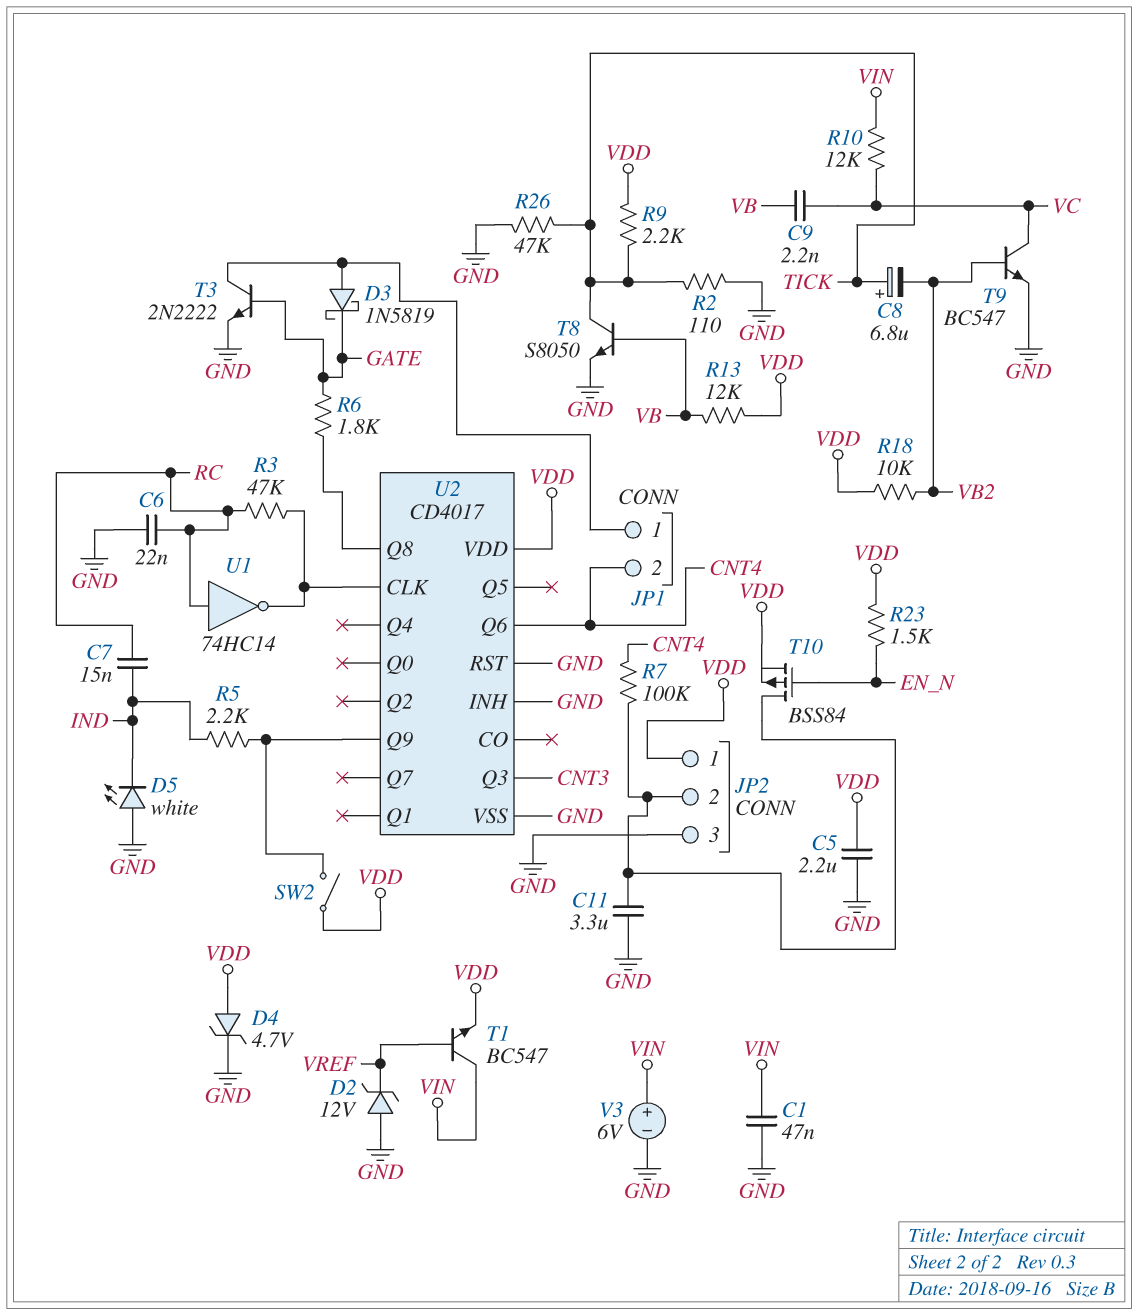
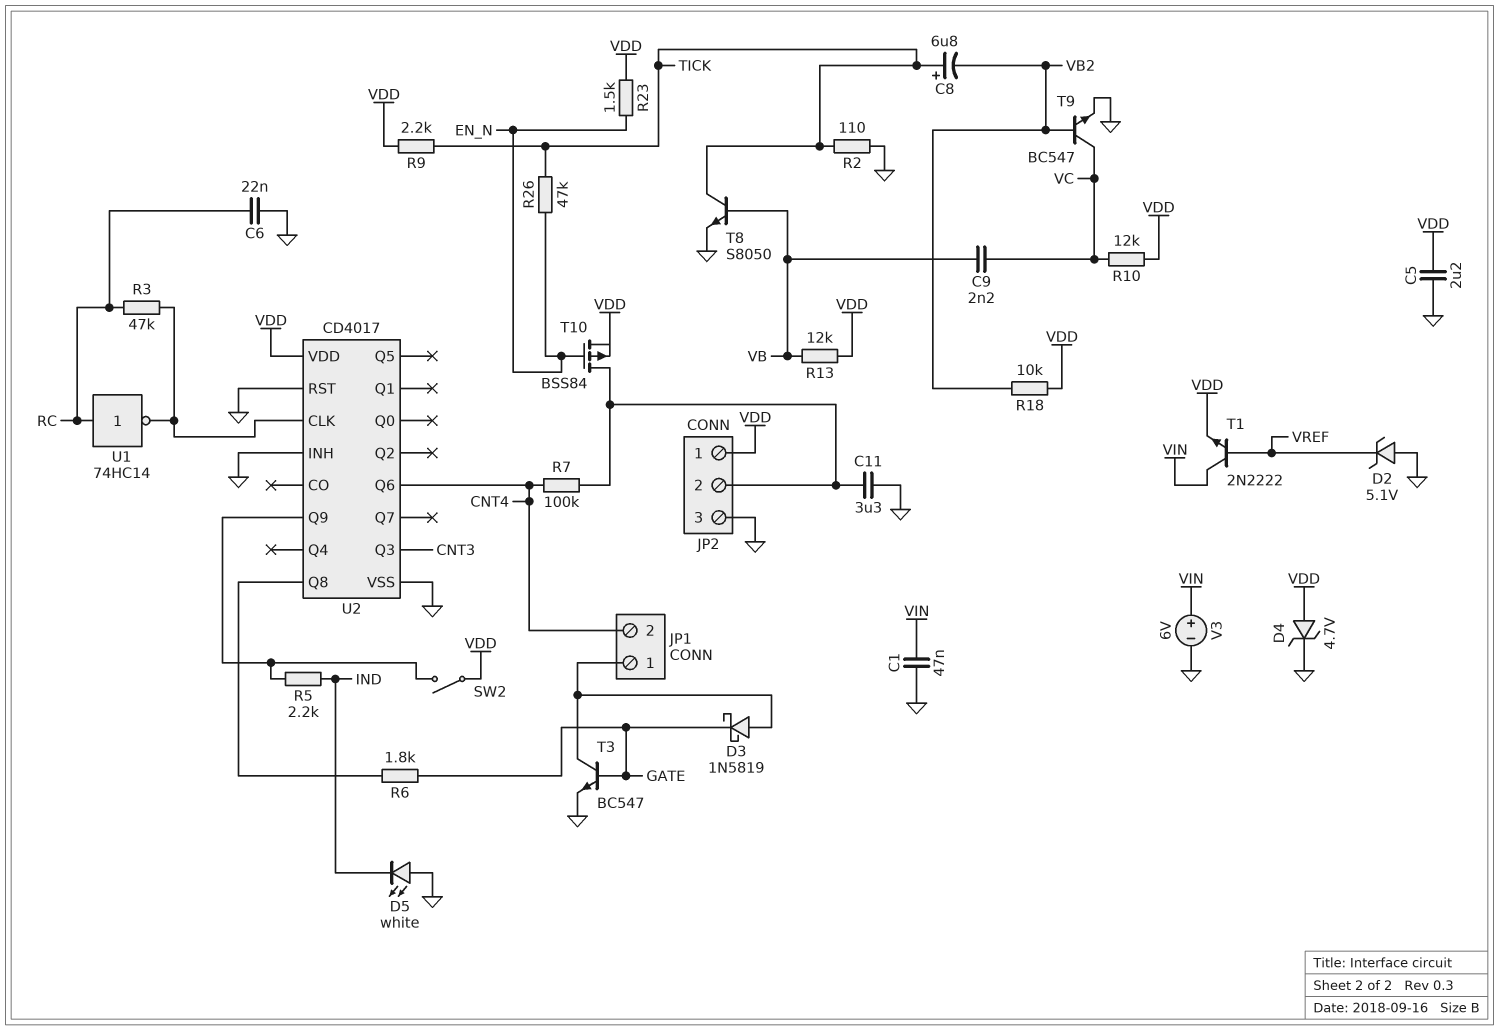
C7: 15nF (IND, RC) -> none
D2: zener 12V (A GND, K VREF) -> zener 5.1V (A GND, K VREF)
R10: 12k (VC, VIN) -> 12k (VC, VDD)
R26: 47k (GND, TICK) -> 47k (EN_N, TICK)
T1: NPN BC547 (B VREF, C VIN, E VDD) -> NPN 2N2222 (B VREF, C VIN, E VDD)
T3: NPN 2N2222 (B GATE, C JP1/1, E GND) -> NPN BC547 (B GATE, C JP1/1, E GND)

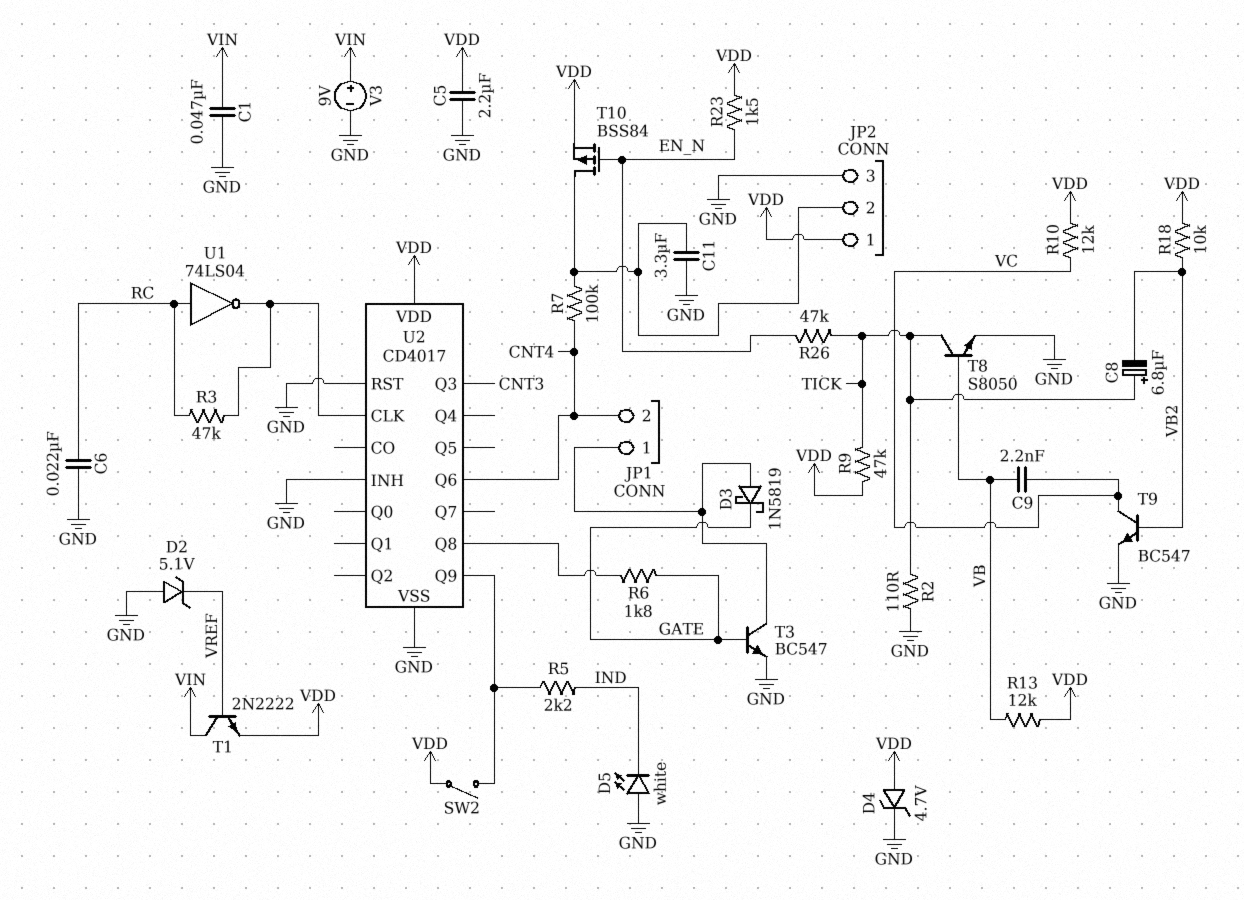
R9: 2.2k (TICK, VDD) -> 47k (TICK, VDD)
U1: NOT 74HC14 (in RC, out U2/CLK) -> NOT 74LS04 (in RC, out U2/CLK)
V3: 6V (plus VIN, minus GND) -> 9V (plus VIN, minus GND)

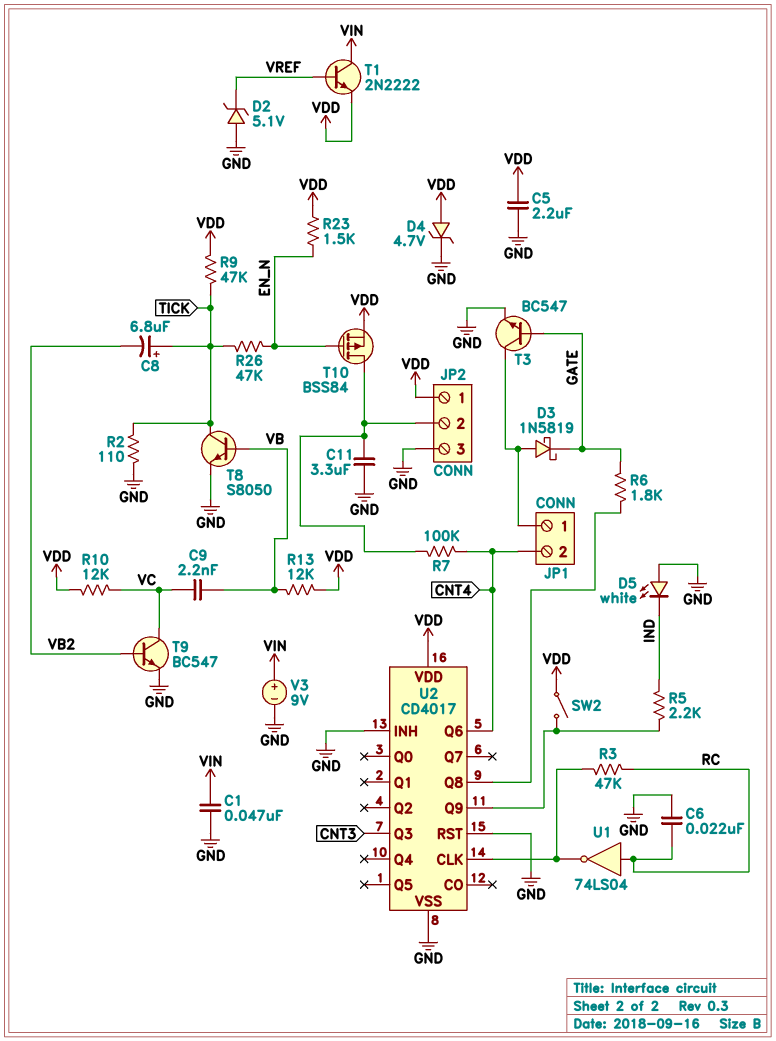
R18: 10k (VB2, VDD) -> none

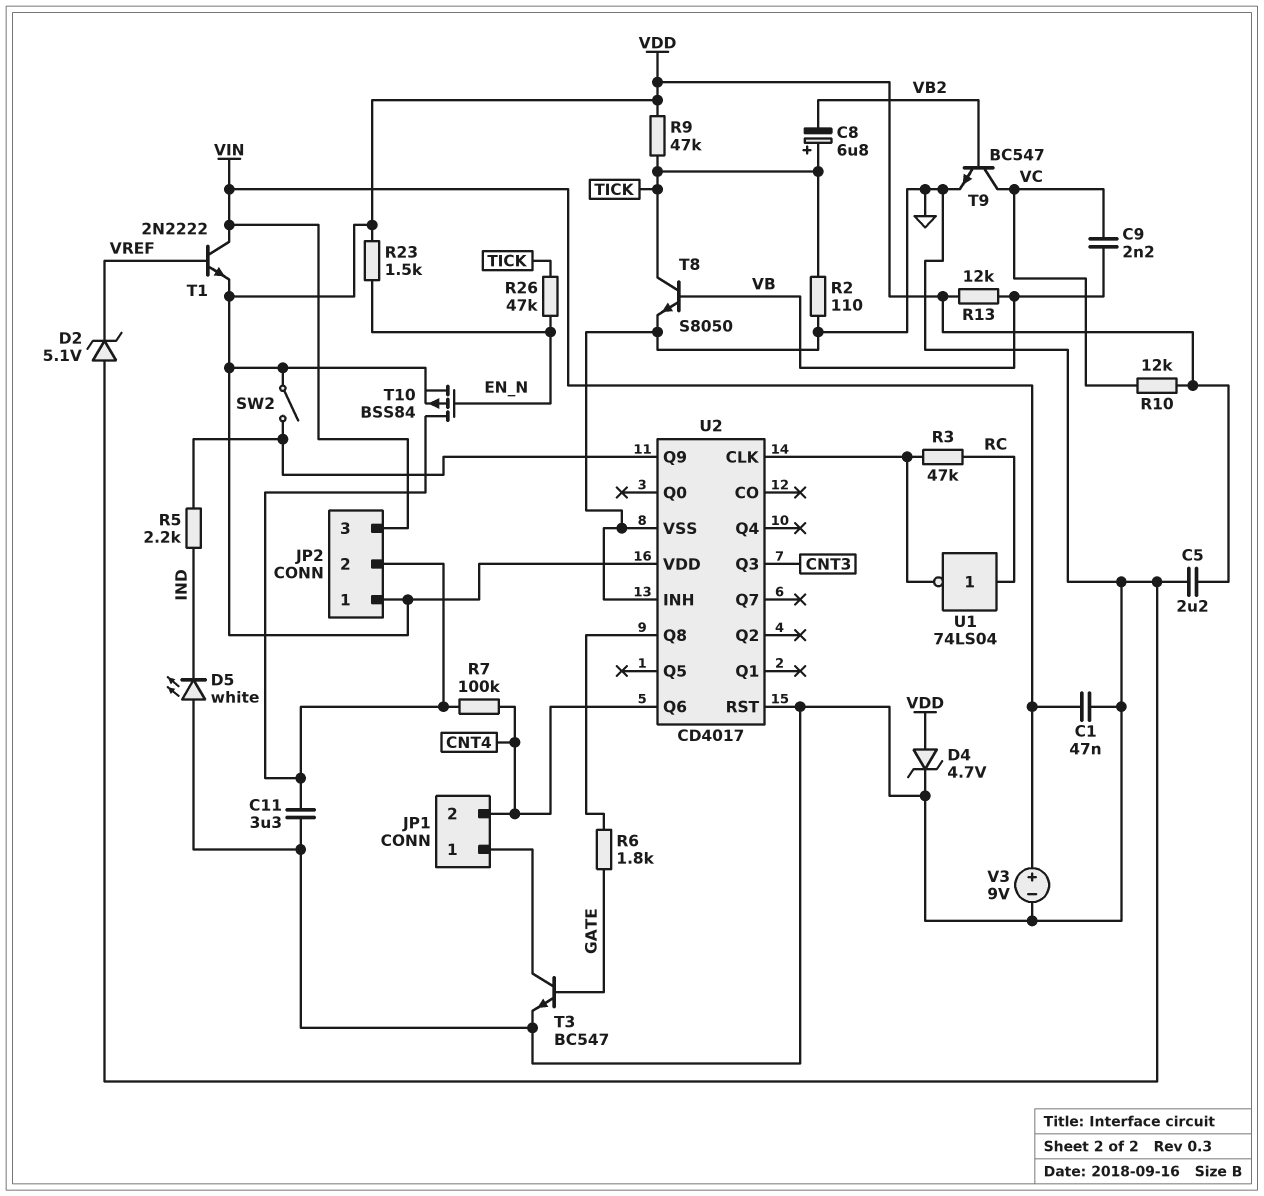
C6: 22nF (GND, RC) -> none
D3: schottky 1N5819 (A JP1/1, K GATE) -> none
JP2 pin 3: GND -> VIN

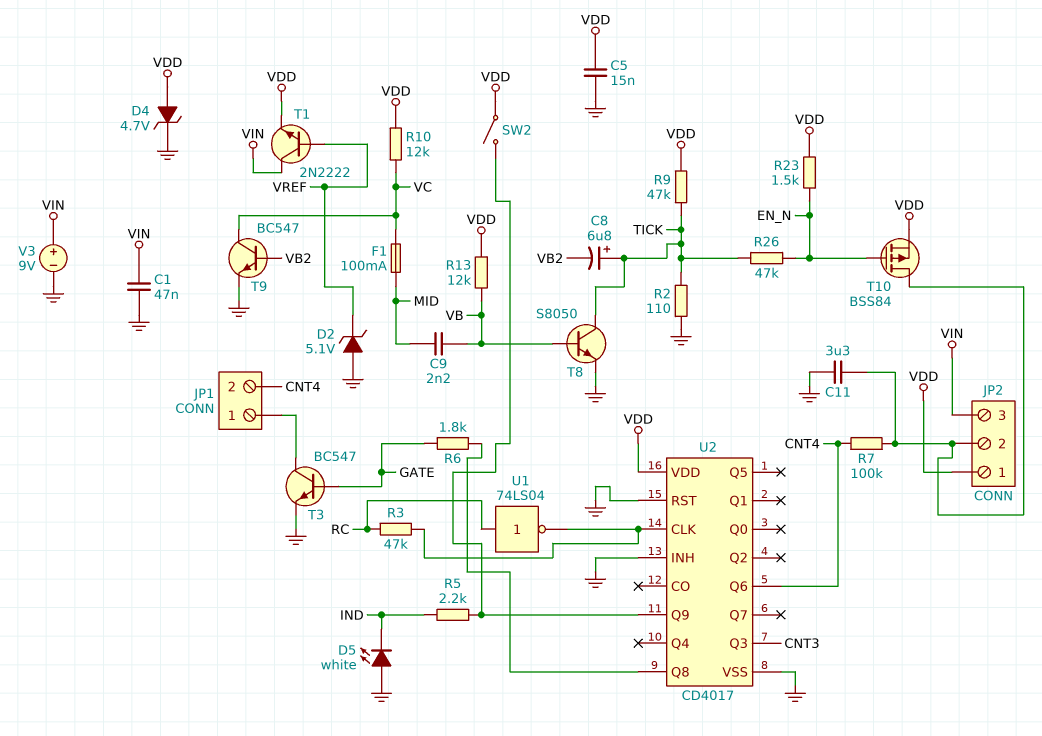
C5: 2.2uF (GND, VDD) -> 15nF (GND, VDD)
C9: 2.2nF (VB, VC) -> 2.2nF (MID, VB)
F1: none -> 100mA (MID, VC)

